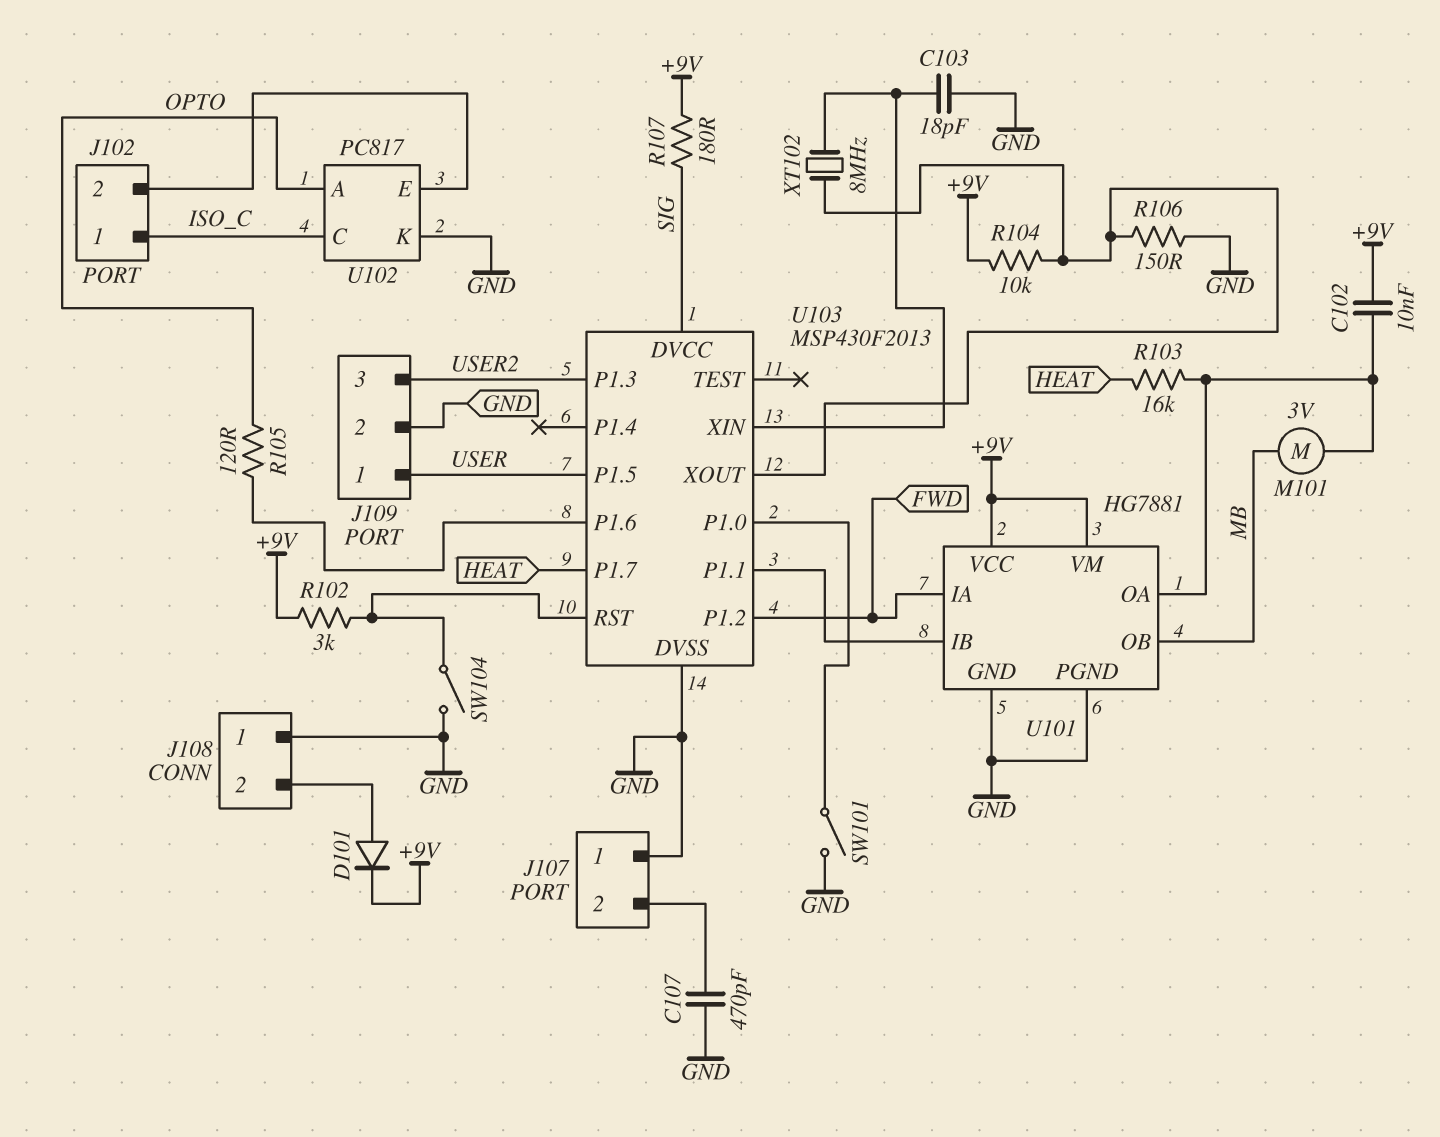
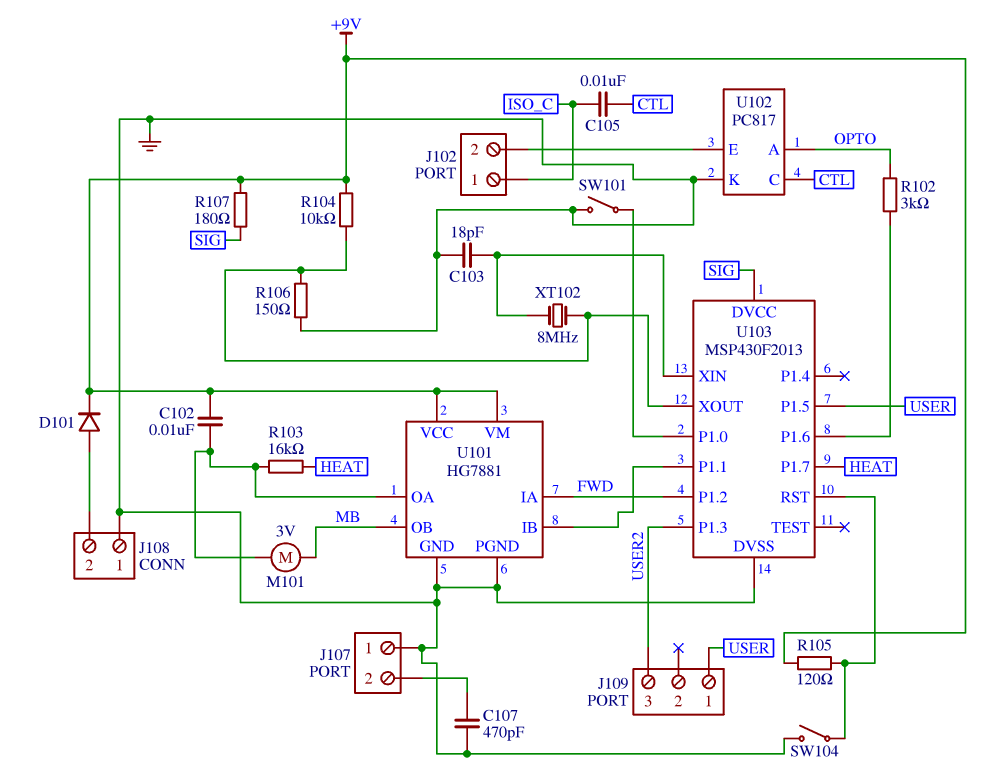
C105: none -> 10nF (CTL, ISO_C)
J109 pin 2: GND -> none
R102: 3k (+9V, U103/RST) -> 3k (OPTO, U103/P1.6)
R105: 120 (OPTO, U103/P1.6) -> 120 (+9V, U103/RST)
U102 pin C: ISO_C -> CTL

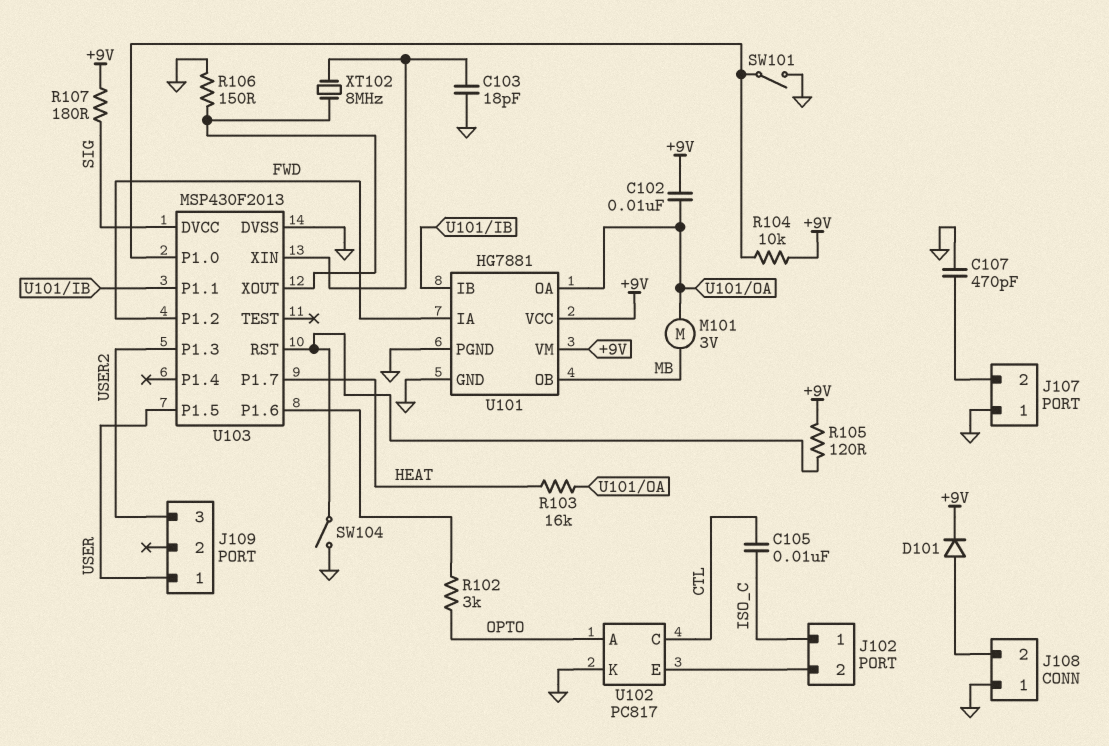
R104: 10k (+9V, U103/XOUT) -> 10k (+9V, U103/P1.0)

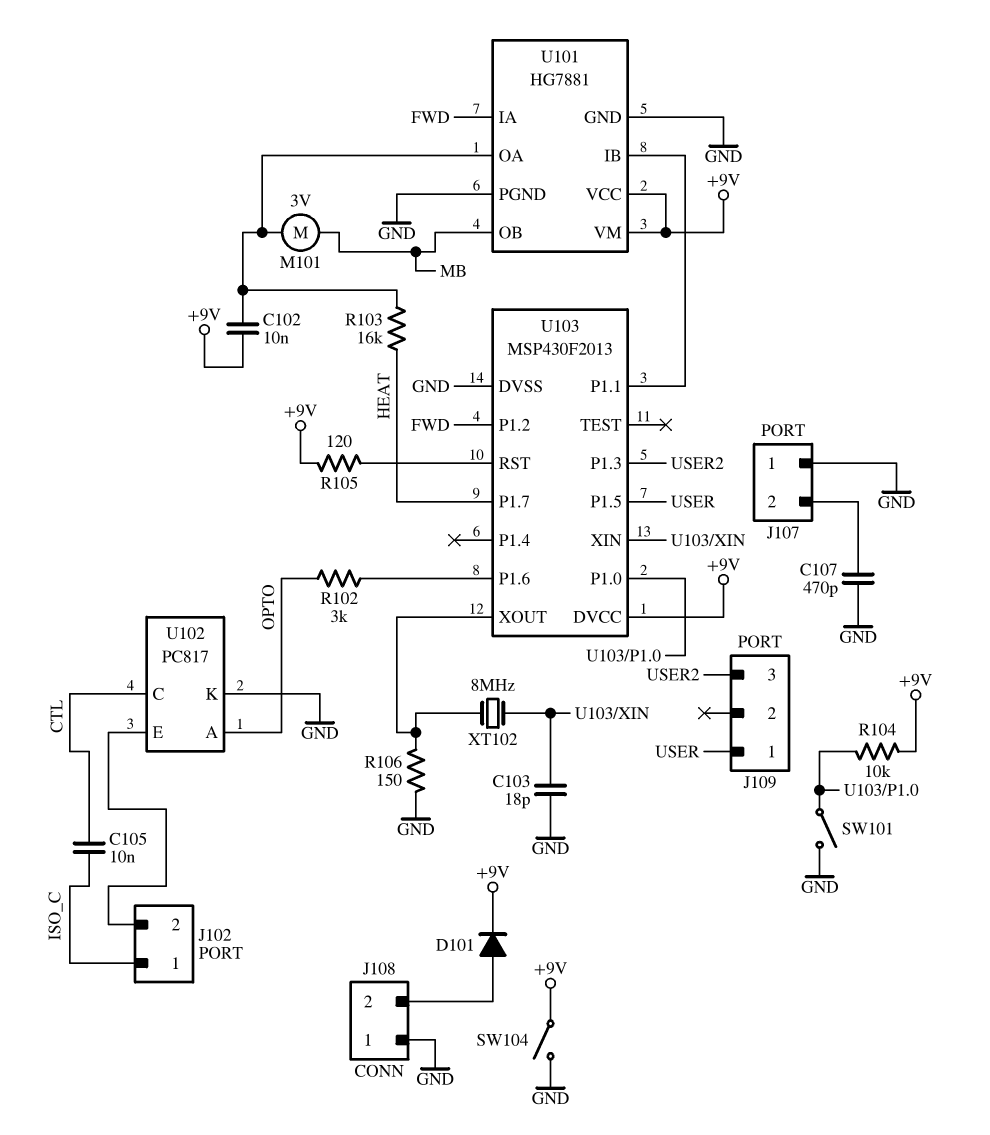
R107: 180 (+9V, SIG) -> none
SW104: switch (GND, U103/RST) -> switch (+9V, GND)
U103 pin DVCC: SIG -> +9V

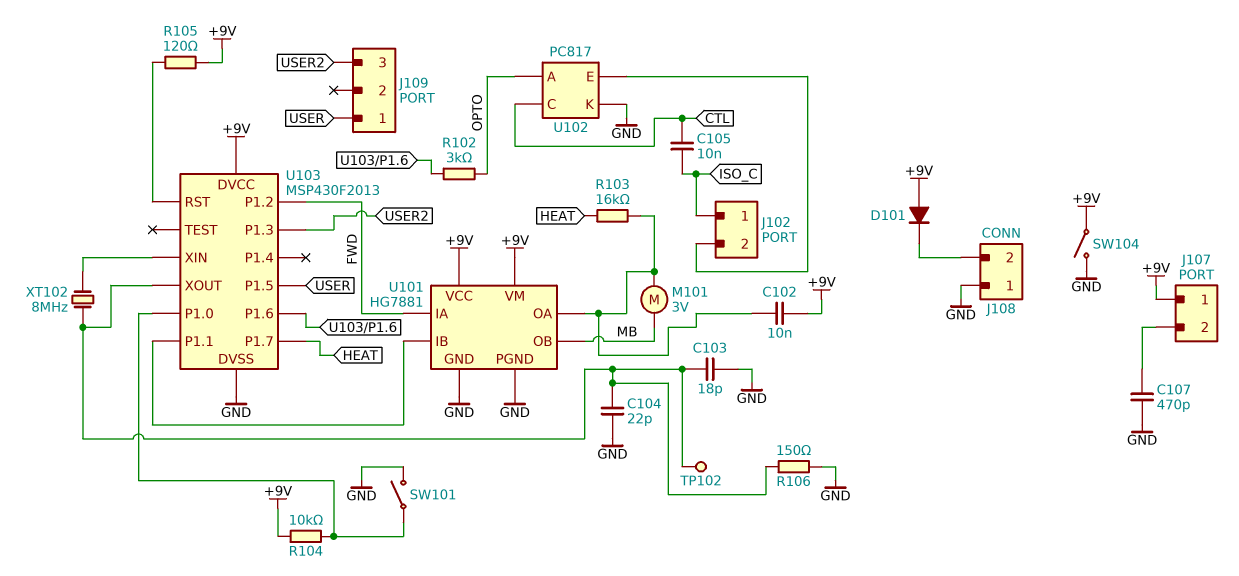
C103: 18pF (GND, U103/XIN) -> 18pF (GND, U103/XOUT)
C104: none -> 22pF (GND, U103/XOUT)
D101: diode (A J108/2, K +9V) -> diode (A +9V, K J108/2)
J107 pin 1: GND -> +9V
TP102: none -> test point (U103/XOUT)

